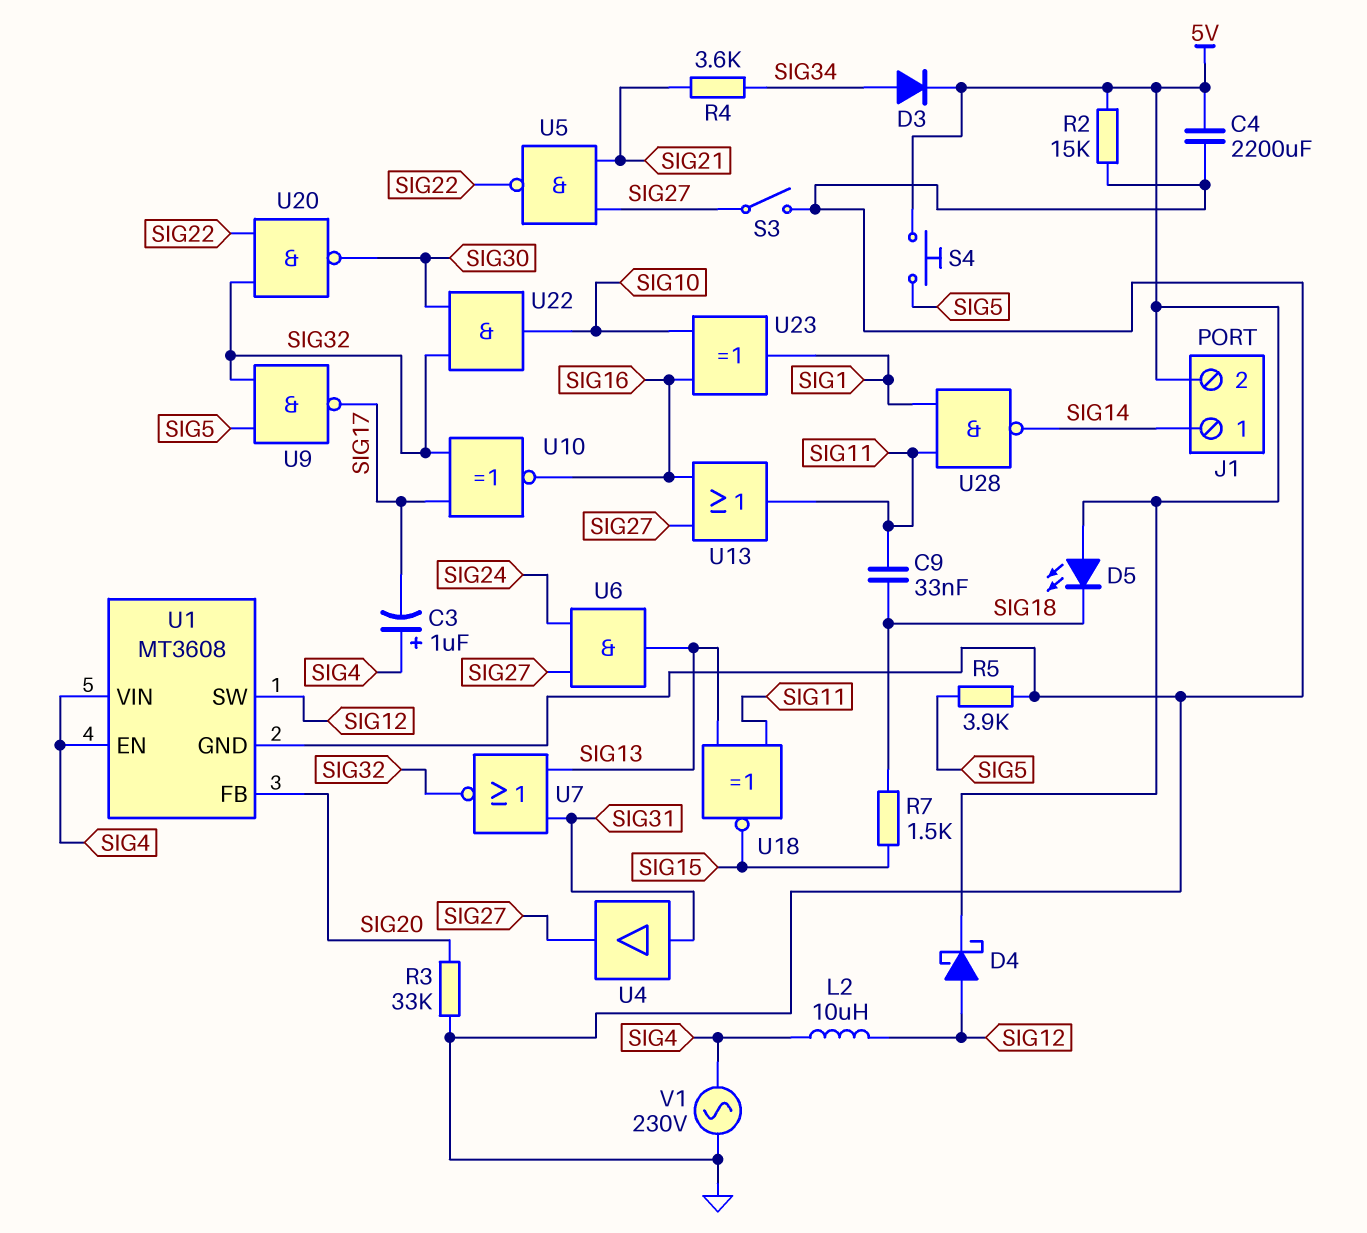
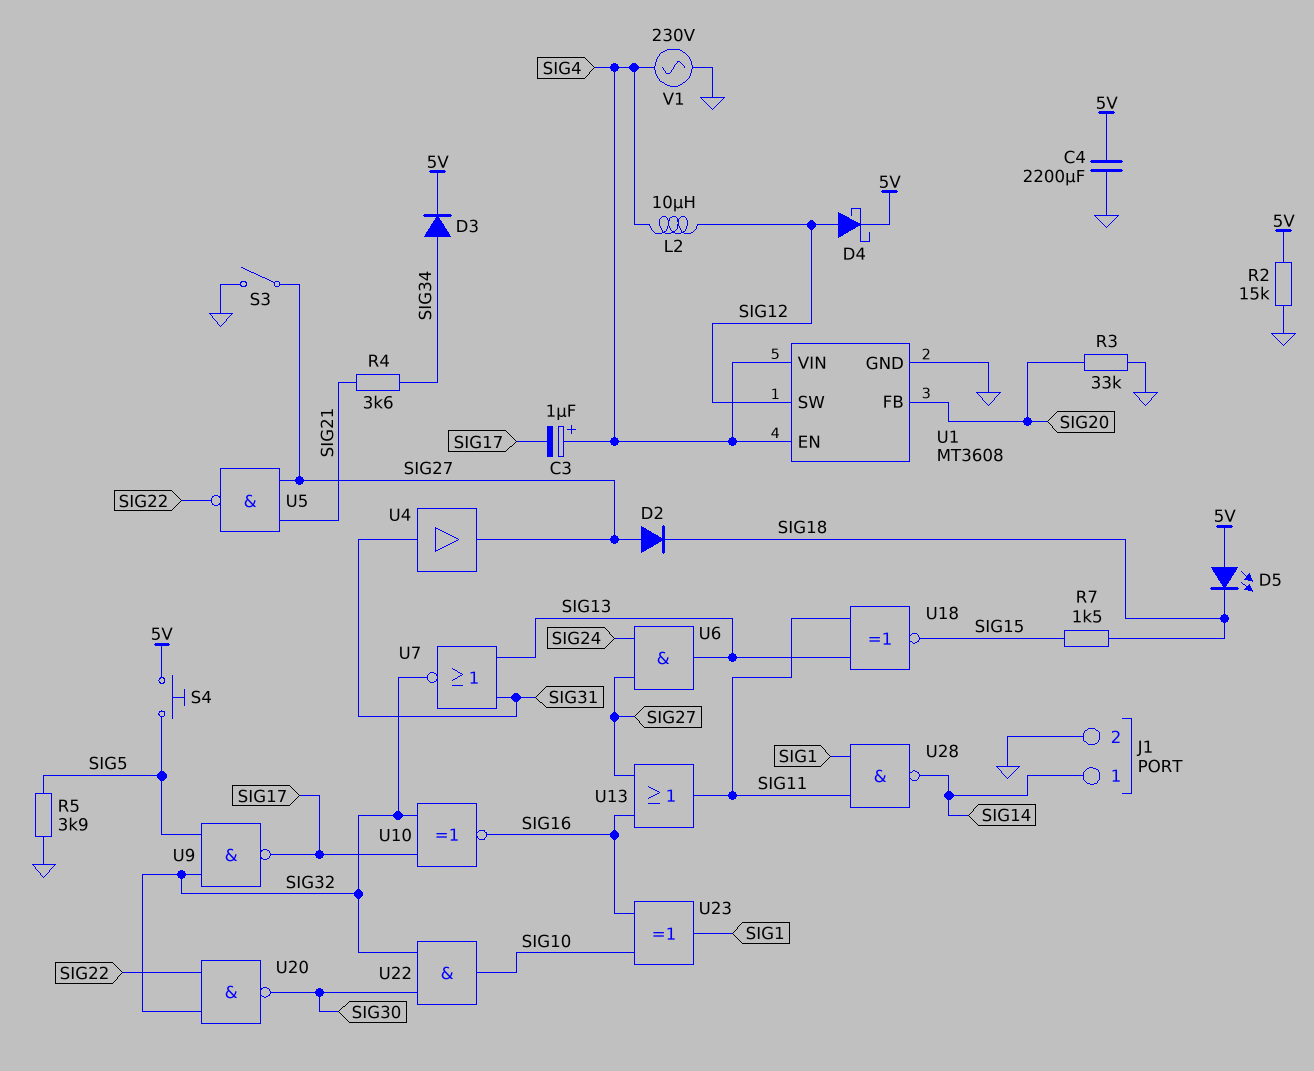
C9: 33nF (SIG11, SIG18) -> none
D2: none -> diode (A SIG27, K SIG18)
J1 pin 2: 5V -> GND

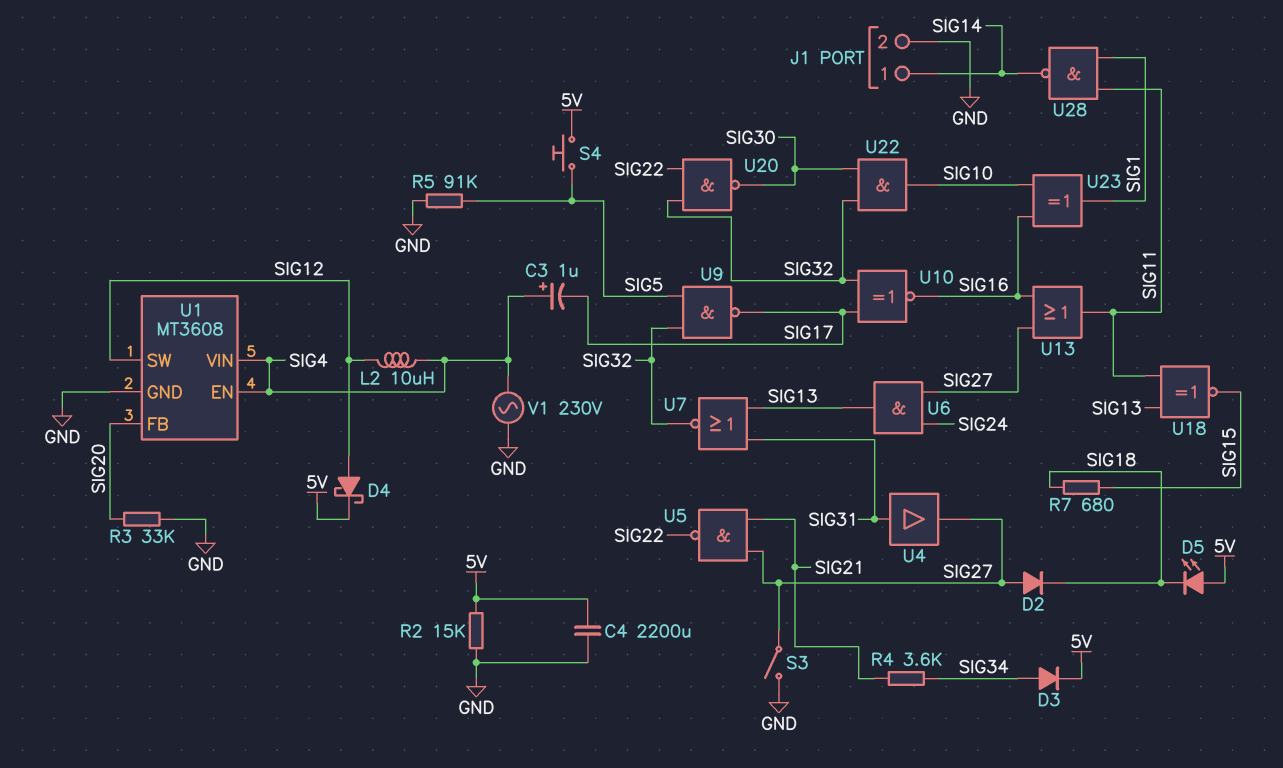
R5: 3.9k (GND, SIG5) -> 91k (GND, SIG5)
R7: 1.5k (SIG15, SIG18) -> 680 (SIG15, SIG18)

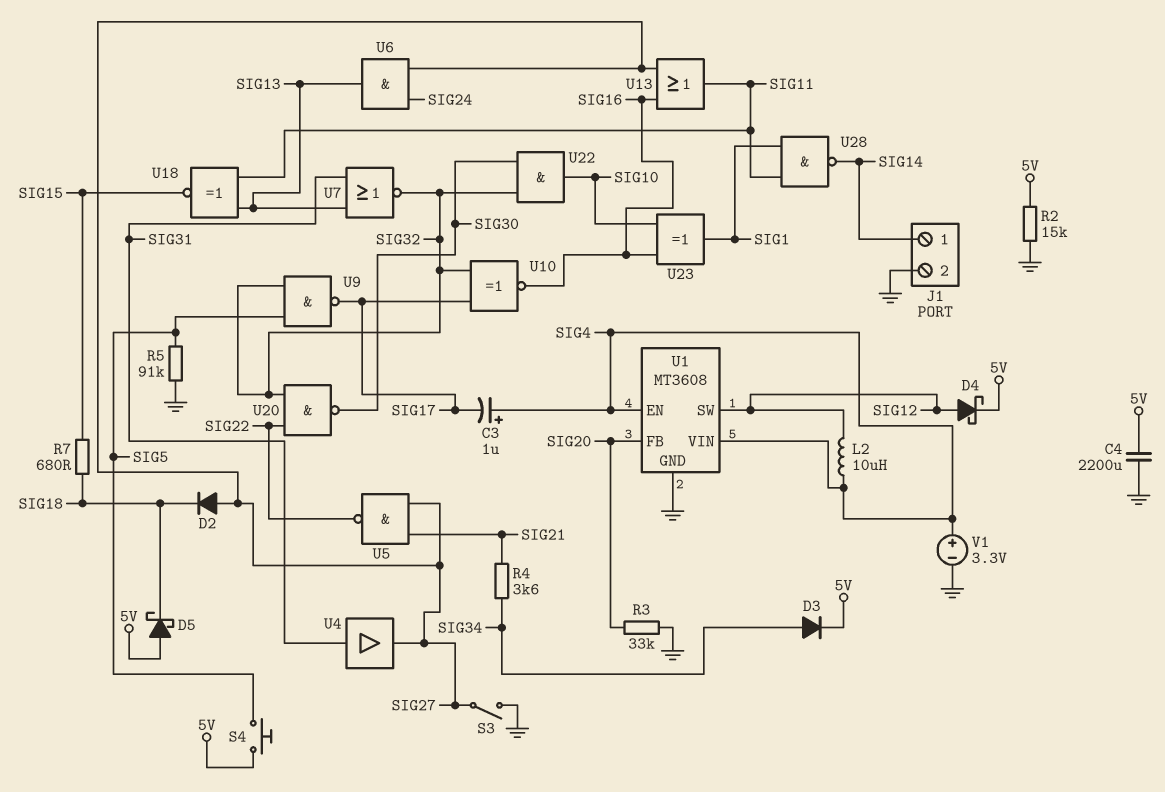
D5: LED (A 5V, K SIG18) -> schottky (A 5V, K SIG18)
V1: AC 230V (GND, SIG4) -> 3.3V (plus SIG4, minus GND)

